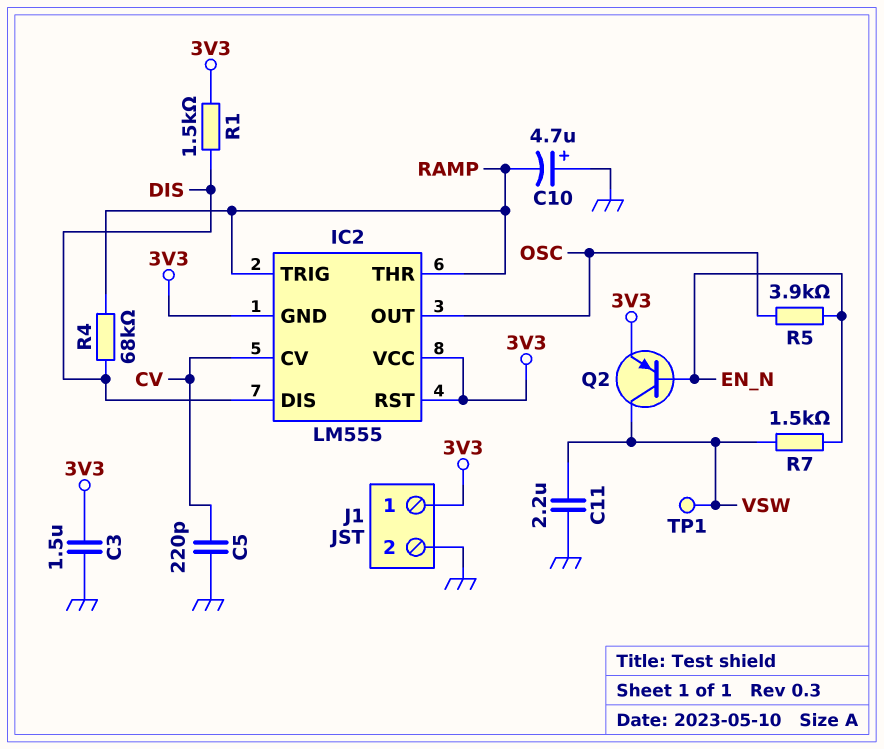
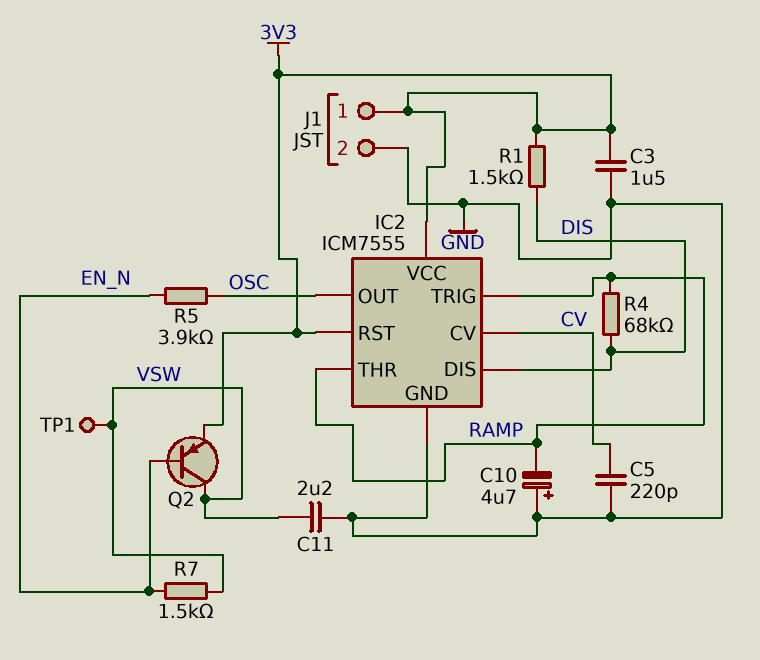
IC2: LM555 -> ICM7555
IC2 pin GND: 3V3 -> GND

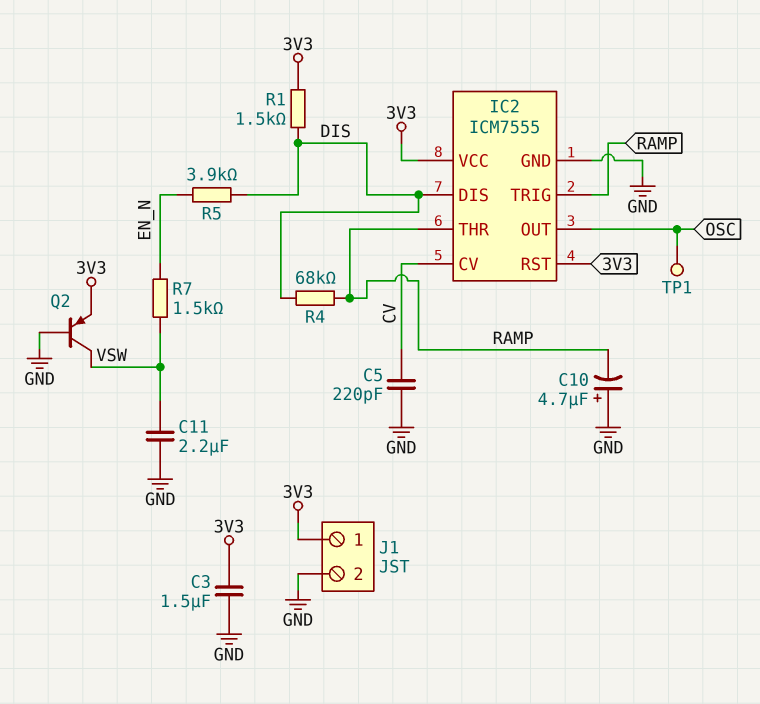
Q2: PNP (B EN_N, C VSW, E 3V3) -> PNP (B GND, C VSW, E 3V3)
R5: 3.9k (EN_N, OSC) -> 3.9k (DIS, EN_N)
TP1: test point (VSW) -> test point (OSC)

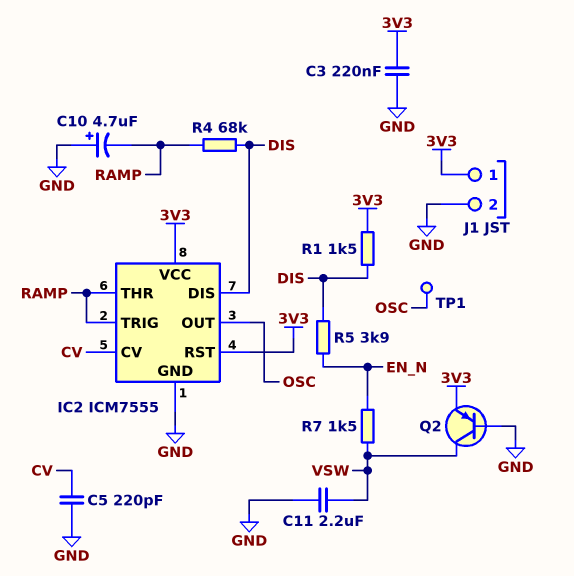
C3: 1.5uF (3V3, GND) -> 220nF (3V3, GND)

